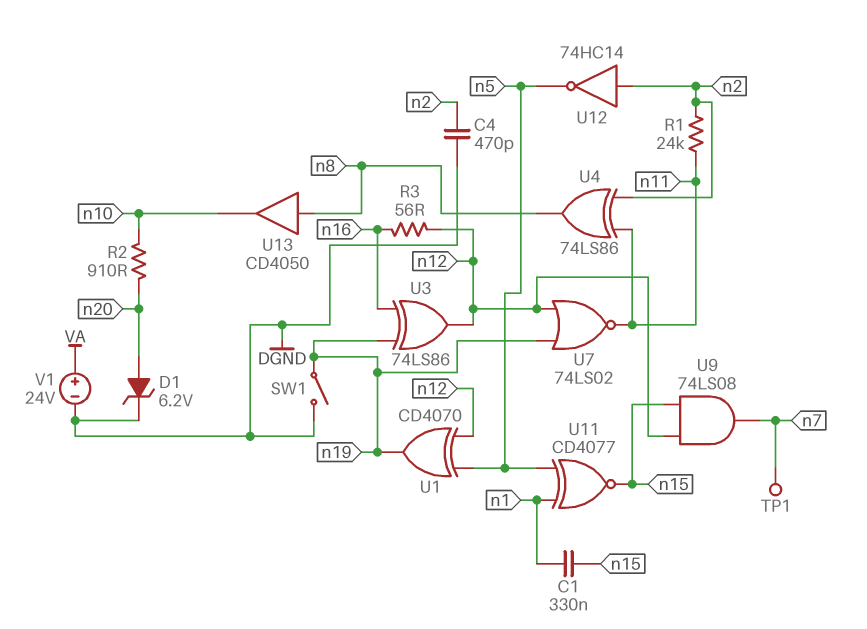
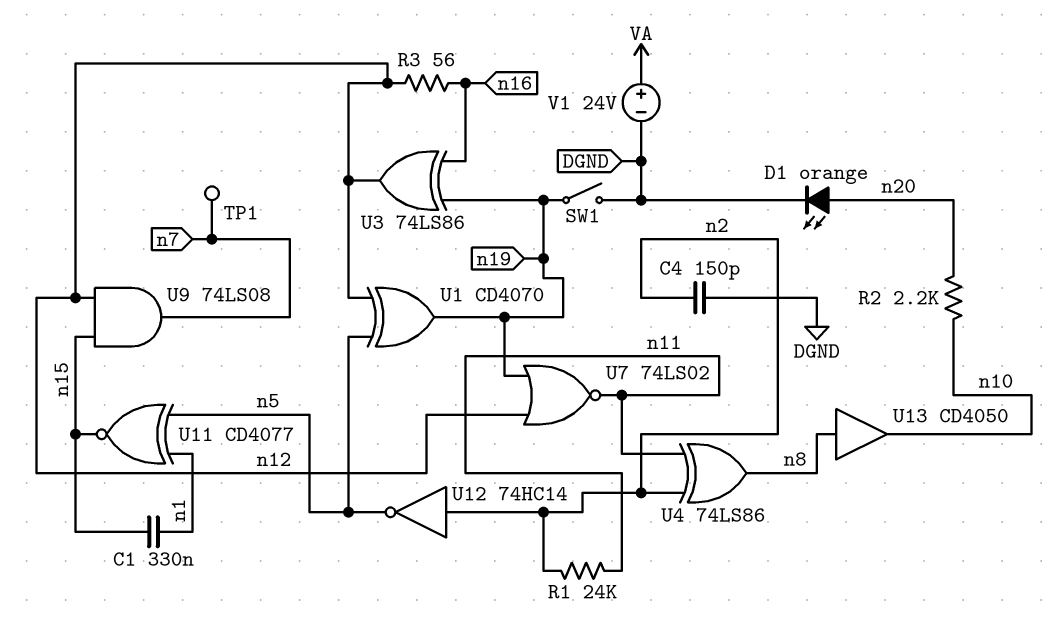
C4: 470pF (DGND, n2) -> 150pF (DGND, n2)
D1: zener 6.2V (A n20, K DGND) -> LED orange (A n20, K DGND)
R2: 910 (n10, n20) -> 2.2k (n10, n20)

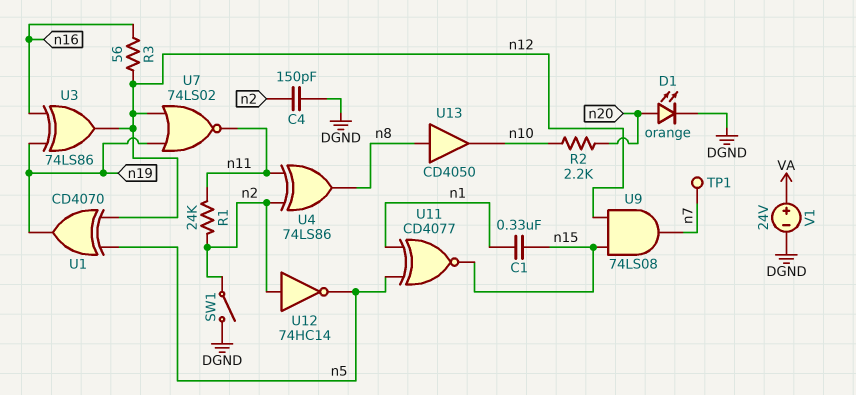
SW1: switch (DGND, n19) -> switch (DGND, n2)

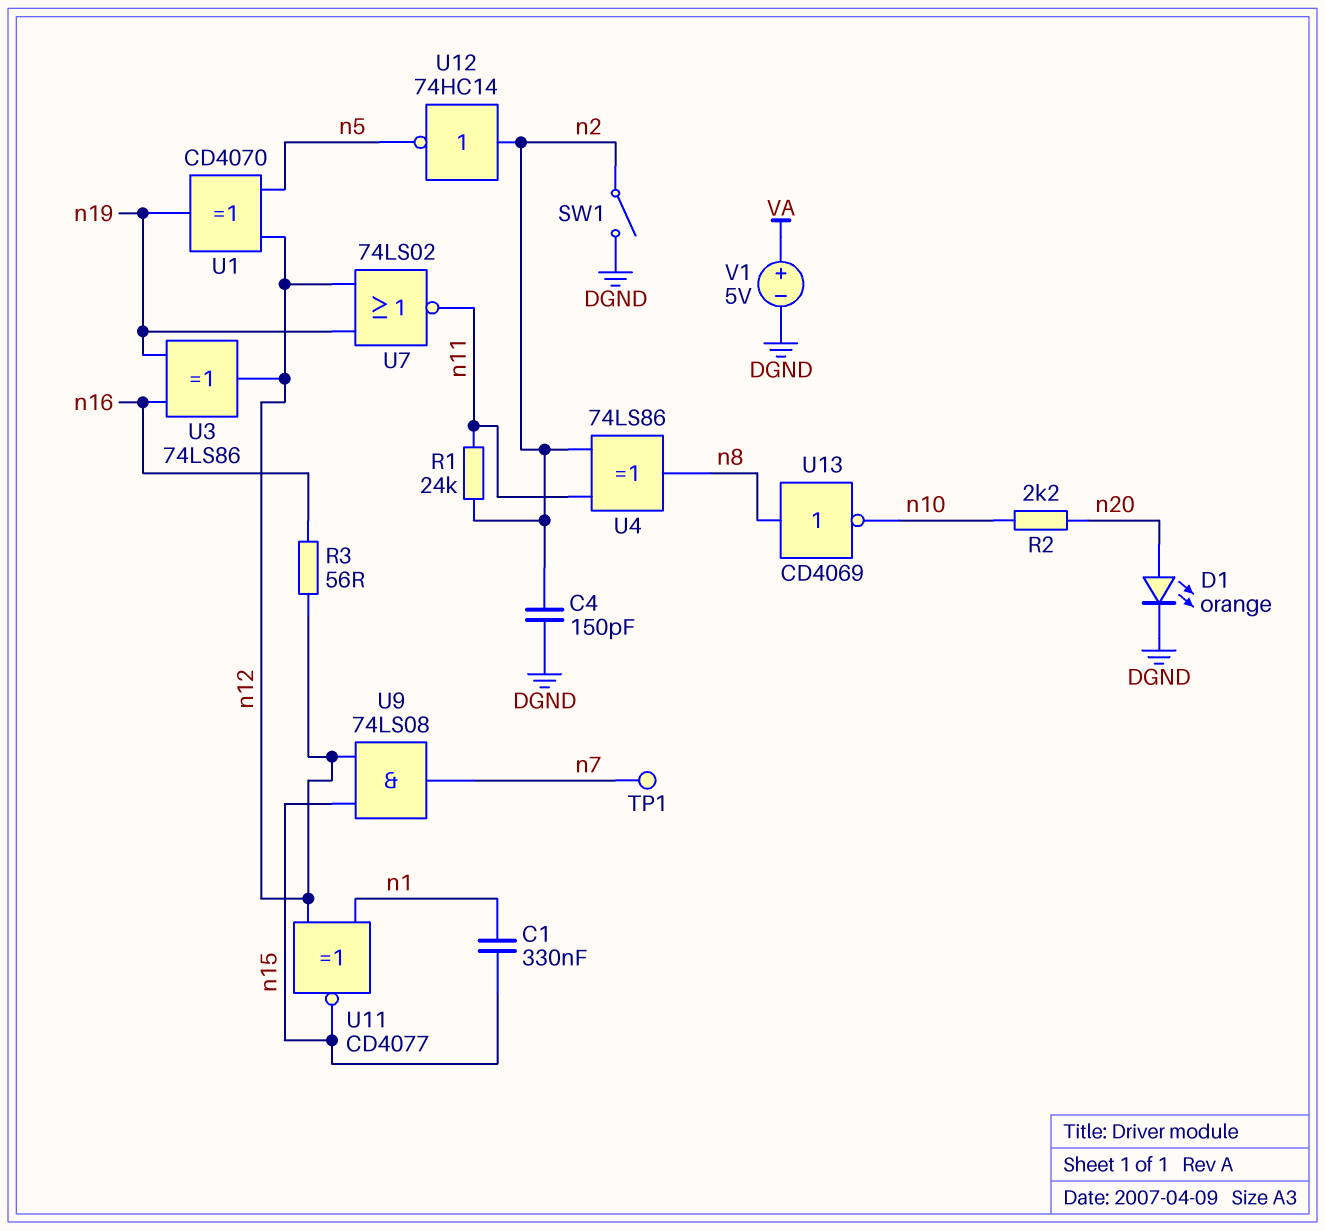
U11: XNOR CD4077 (in n1, in n5, out n15) -> XNOR CD4077 (in n1, in n12, out n15)
U13: buffer CD4050 (in n8, out n10) -> NOT CD4069 (in n8, out n10)
V1: 24V (plus VA, minus DGND) -> 5V (plus VA, minus DGND)

